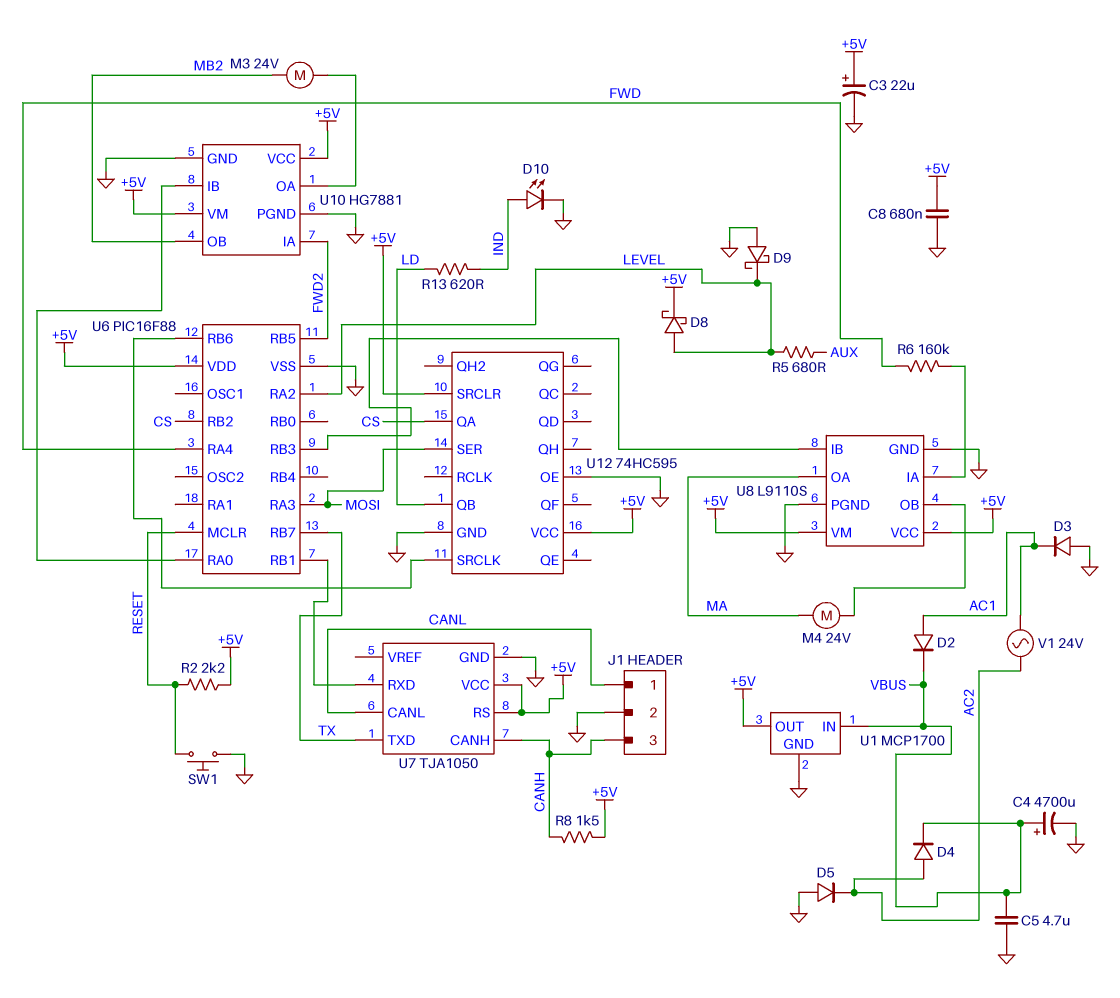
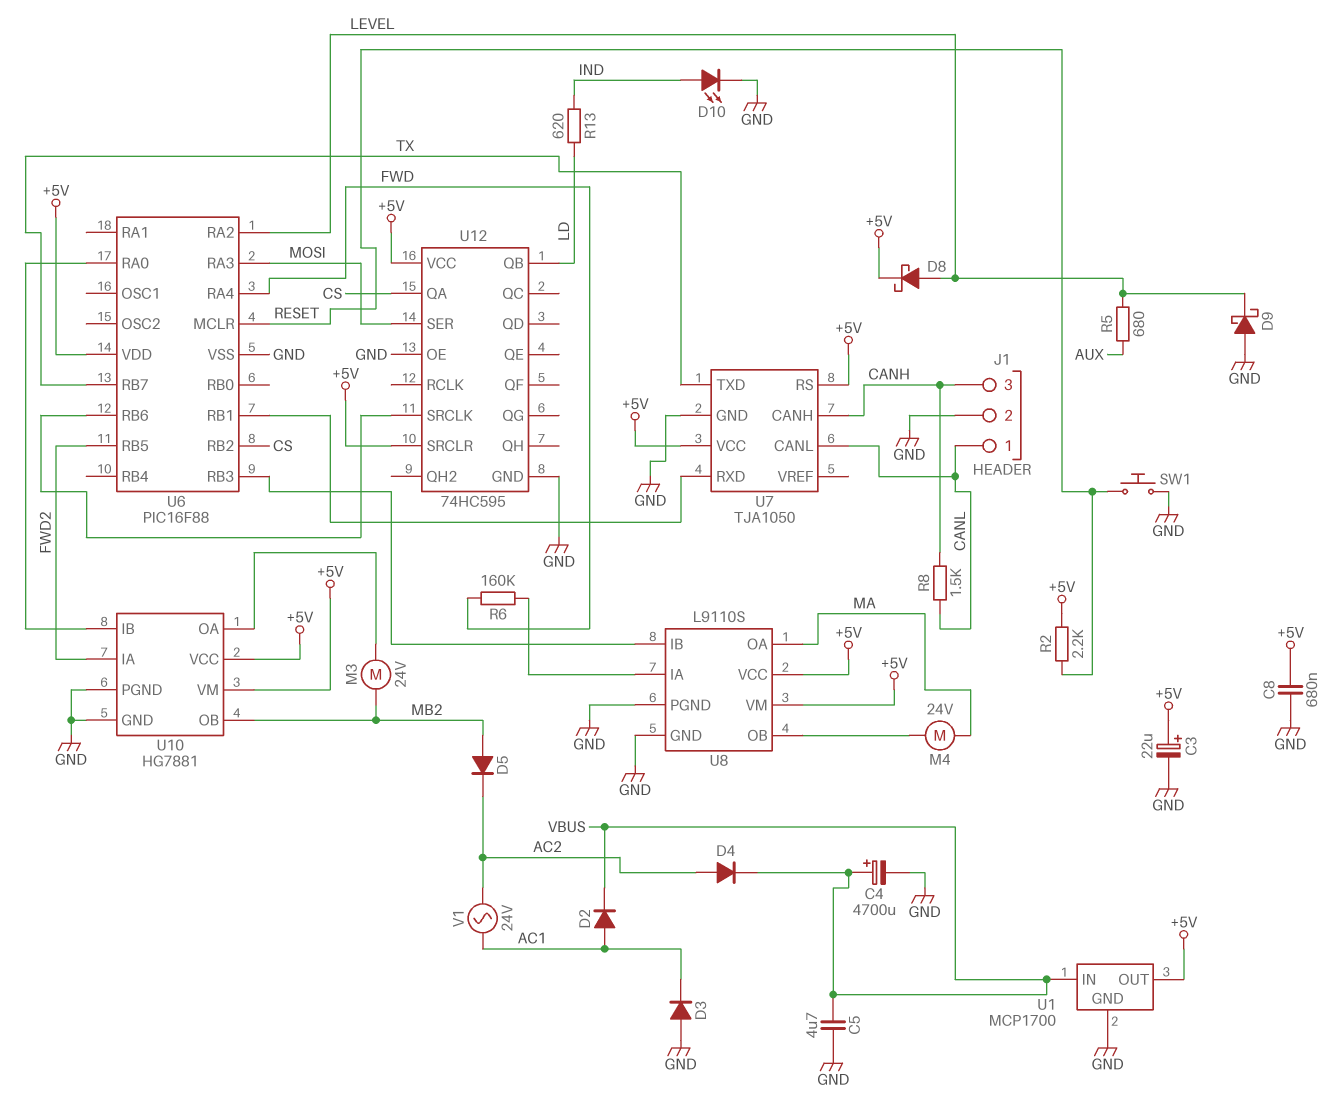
D5: diode (A GND, K AC2) -> diode (A MB2, K AC2)
R8: 1.5k (+5V, CANH) -> 1.5k (CANH, CANL)

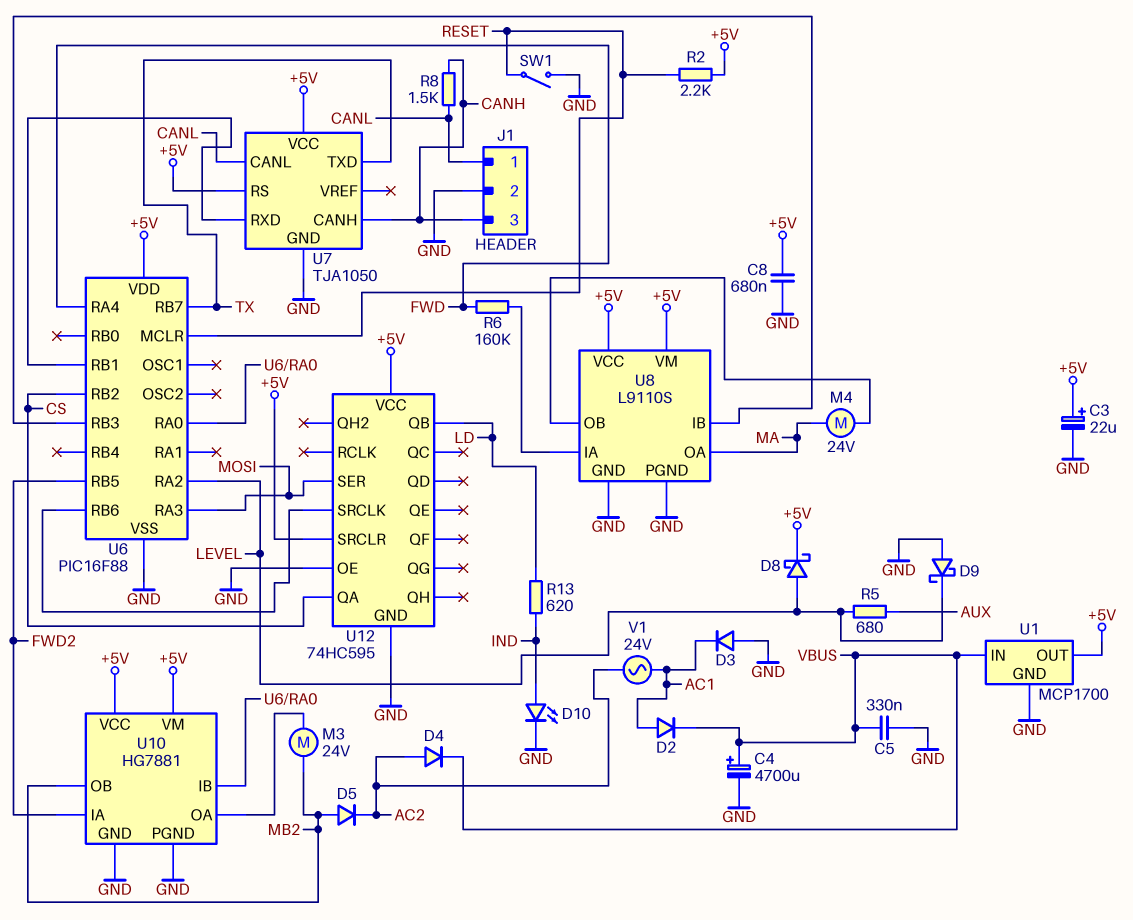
C5: 4.7uF (GND, VBUS) -> 330nF (GND, VBUS)
SW1: button (GND, RESET) -> switch (GND, RESET)

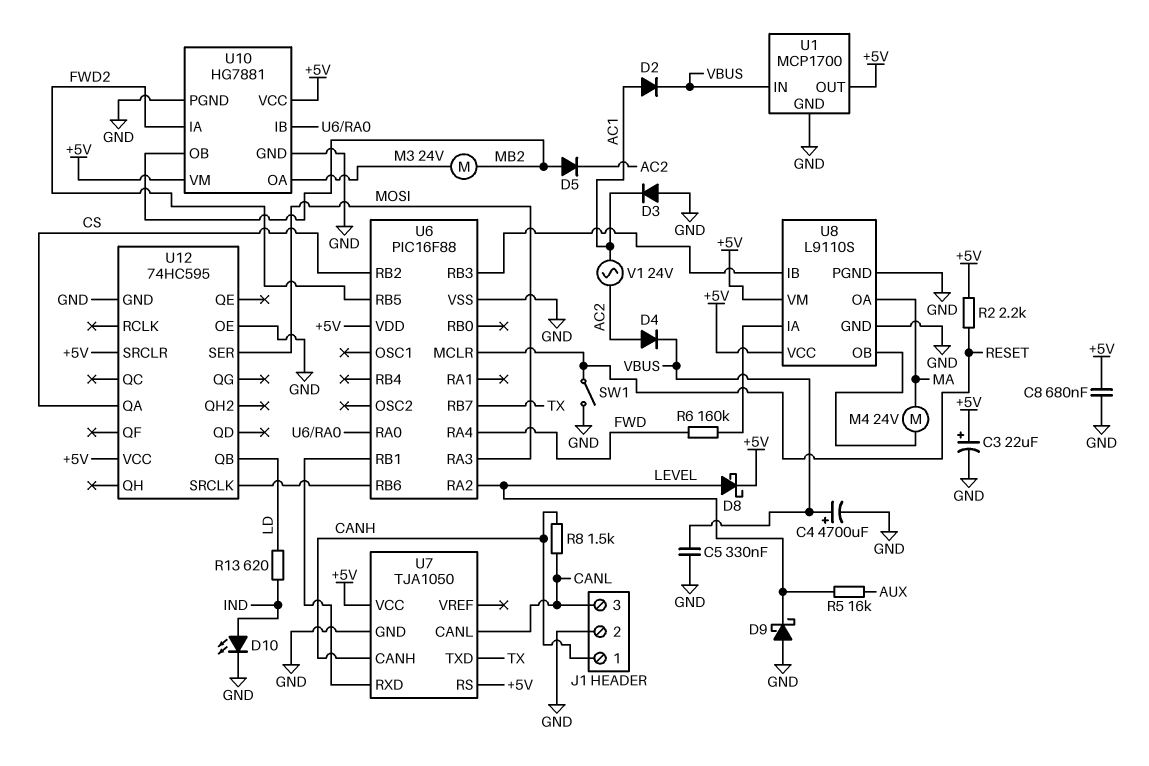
J1 pin 1: CANL -> CANH
J1 pin 3: CANH -> CANL
R5: 680 (AUX, LEVEL) -> 16k (AUX, LEVEL)

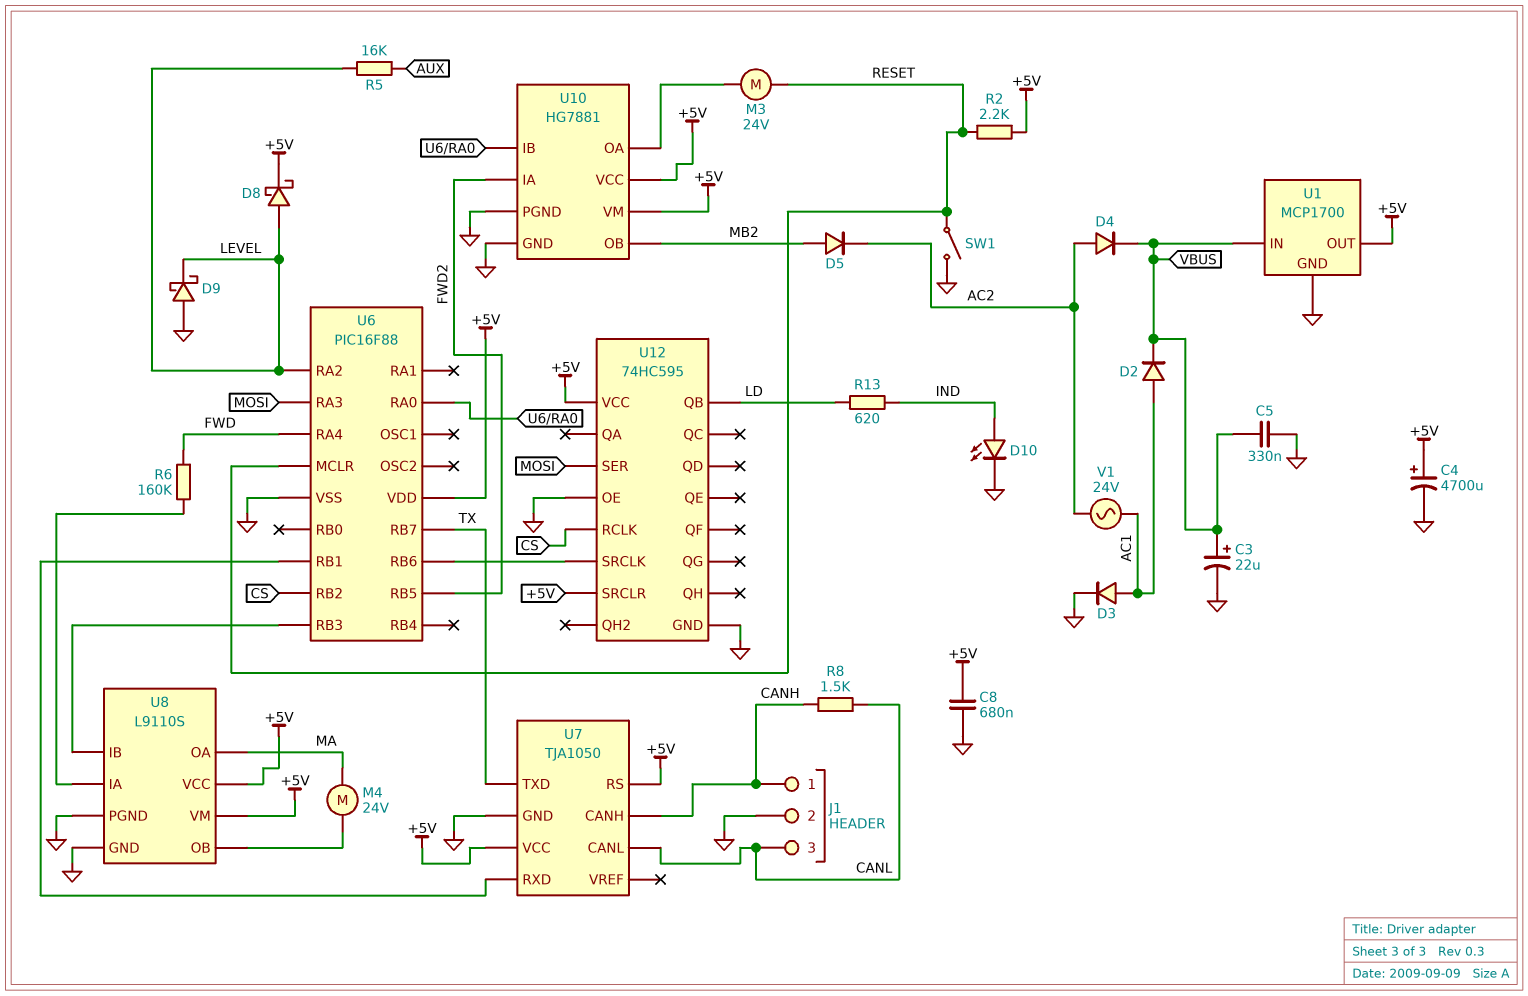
C3: 22uF (plus +5V, minus GND) -> 22uF (plus VBUS, minus GND)
C4: 4700uF (plus VBUS, minus GND) -> 4700uF (plus +5V, minus GND)
D3: diode (A GND, K AC1) -> diode (A AC1, K GND)
M3: motor 24V (MB2, U10/OA) -> motor 24V (RESET, U10/OA)
U12 pin QA: CS -> none
U12 pin RCLK: none -> CS

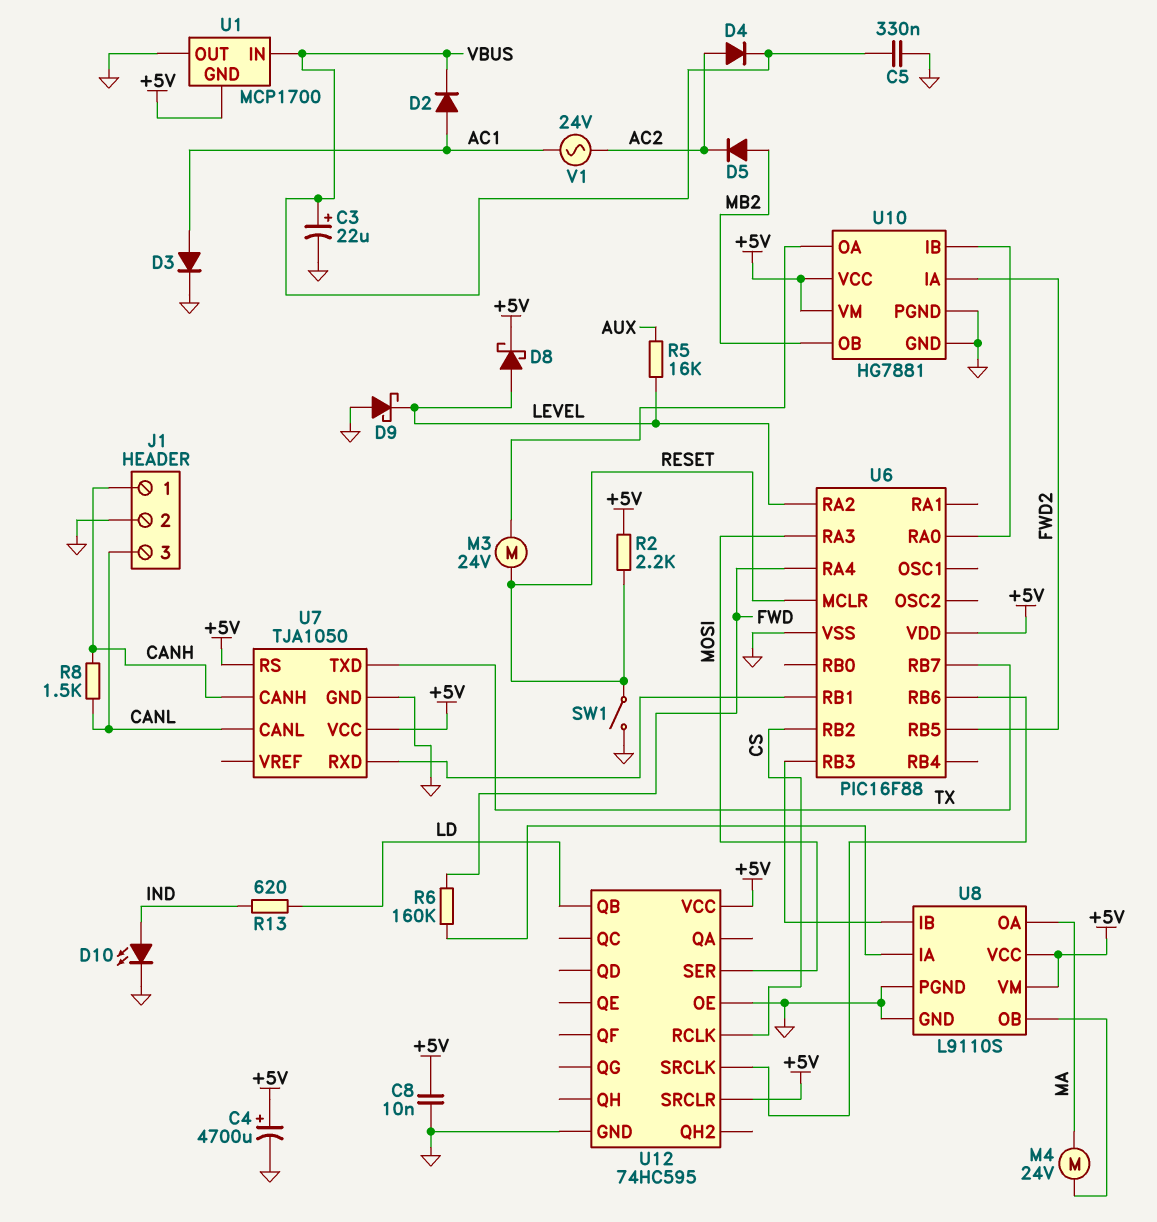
C8: 680nF (+5V, GND) -> 10nF (+5V, GND)
U1 pin GND: GND -> +5V
U1 pin OUT: +5V -> GND

